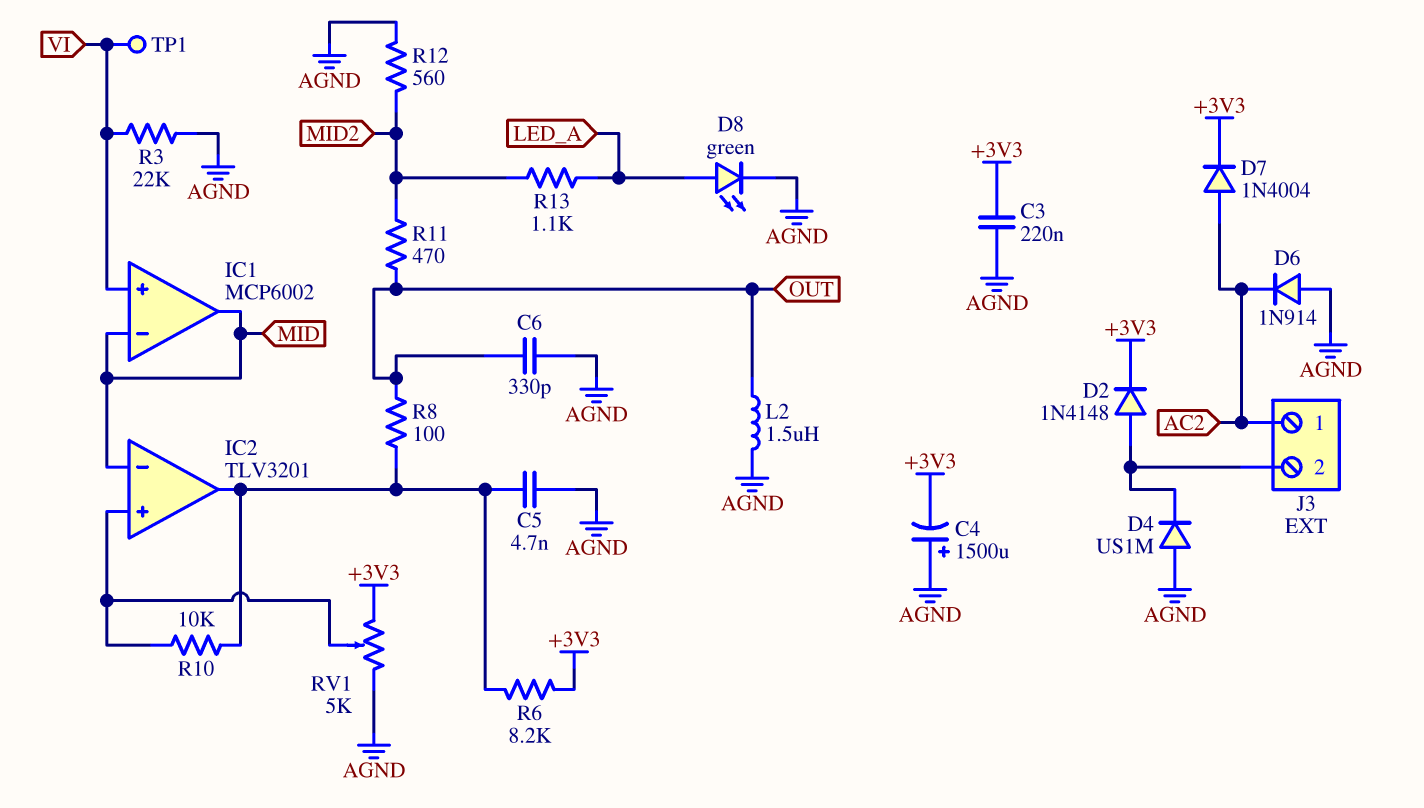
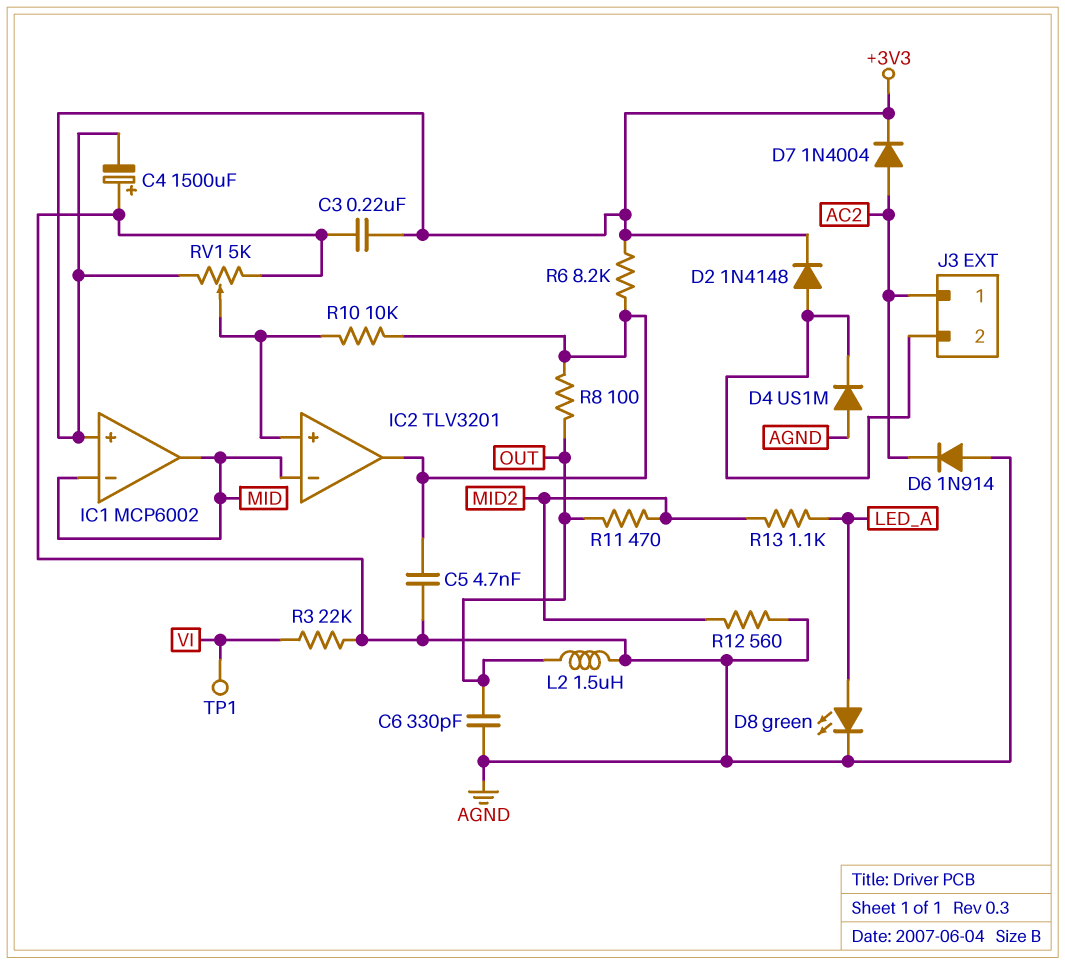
IC1 pin in+: VI -> +3V3

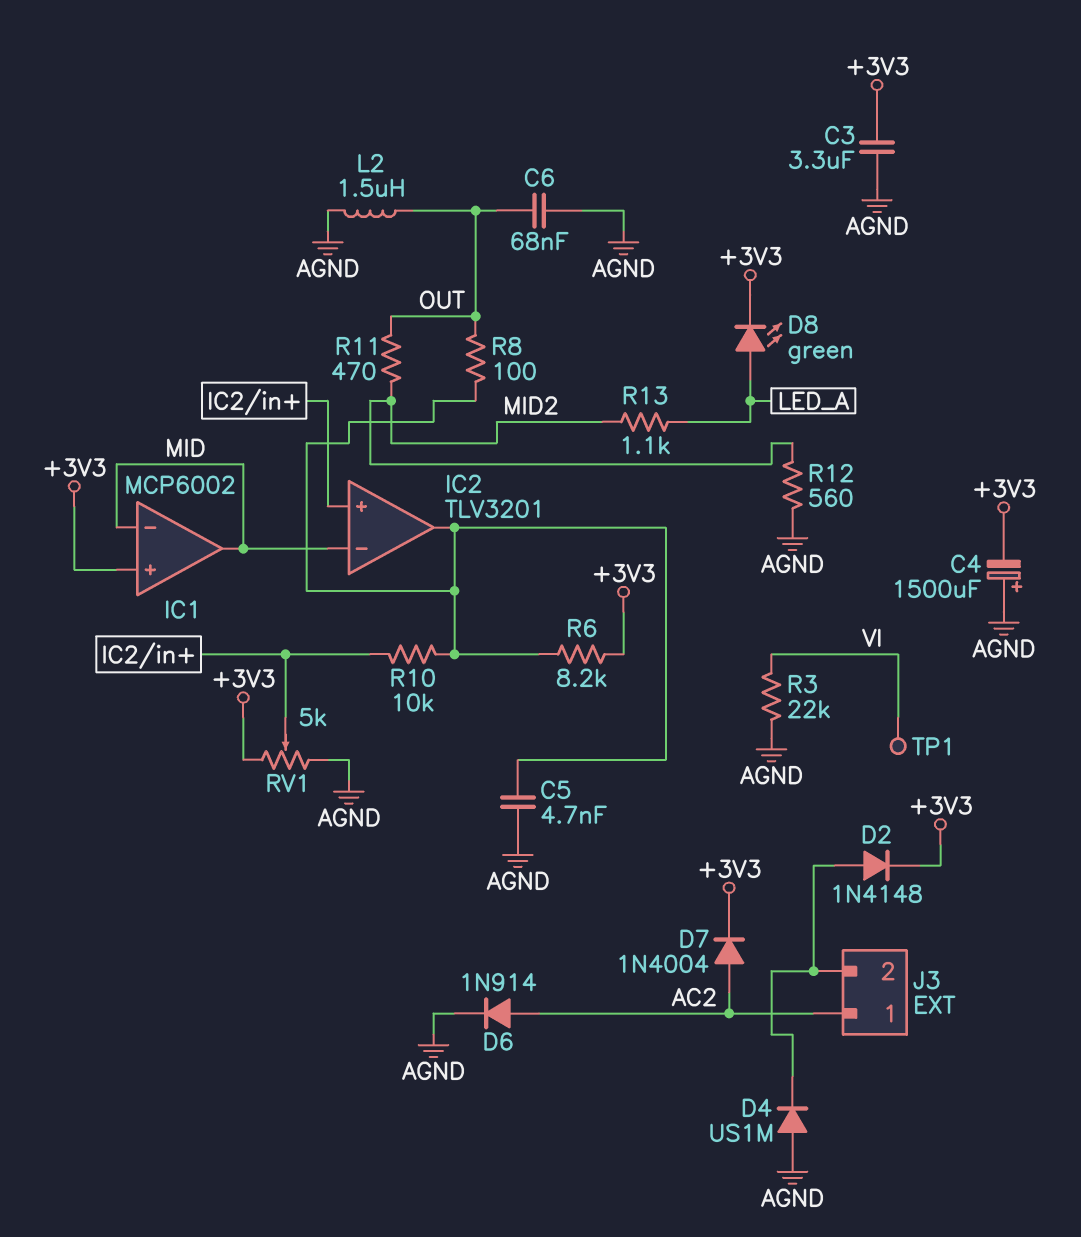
C3: 220nF (+3V3, AGND) -> 3.3uF (+3V3, AGND)
C6: 330pF (AGND, OUT) -> 68nF (AGND, OUT)
D6: diode 1N914 (A AGND, K AC2) -> diode 1N914 (A AC2, K AGND)
D8: LED green (A LED_A, K AGND) -> LED green (A LED_A, K +3V3)

